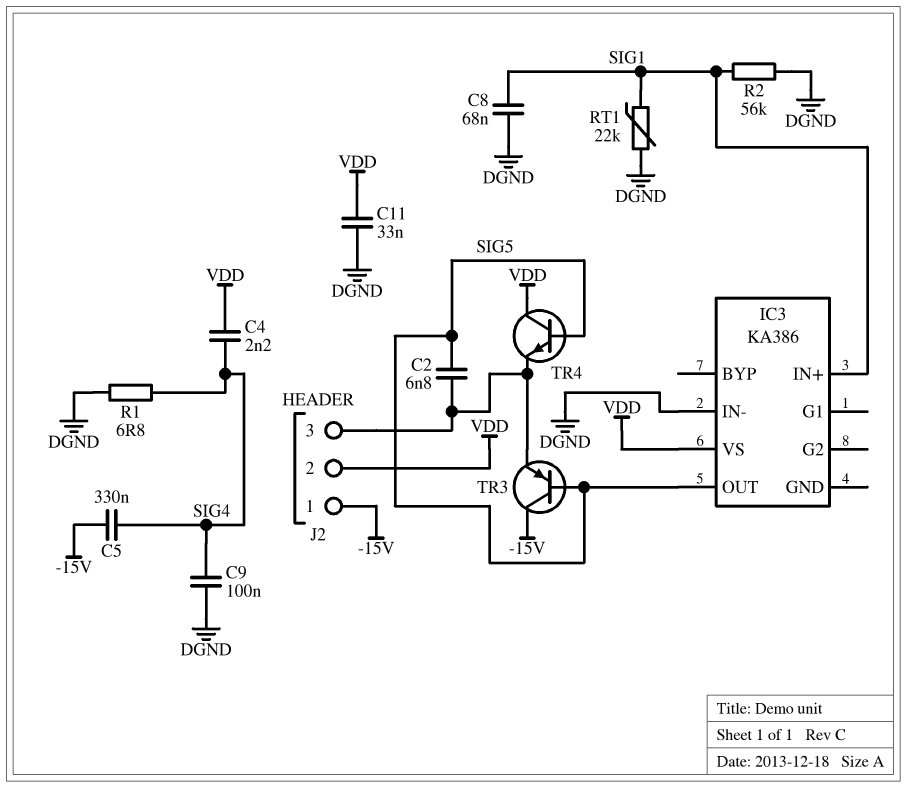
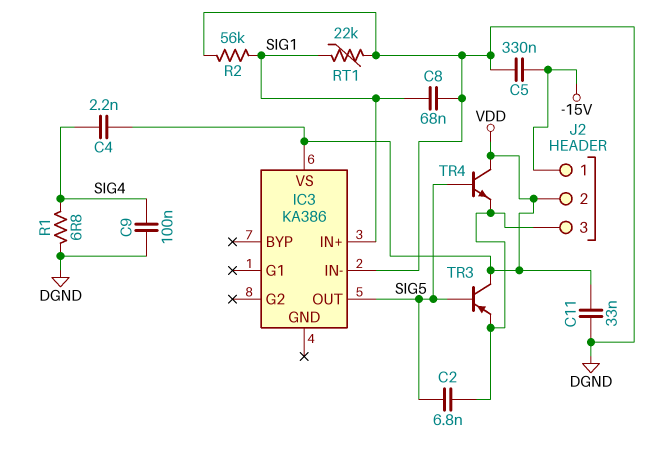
C5: 330nF (-15V, SIG4) -> 330nF (-15V, DGND)
TR3: PNP (B SIG5, C -15V, E J2/3) -> PNP (B SIG5, C VDD, E J2/3)

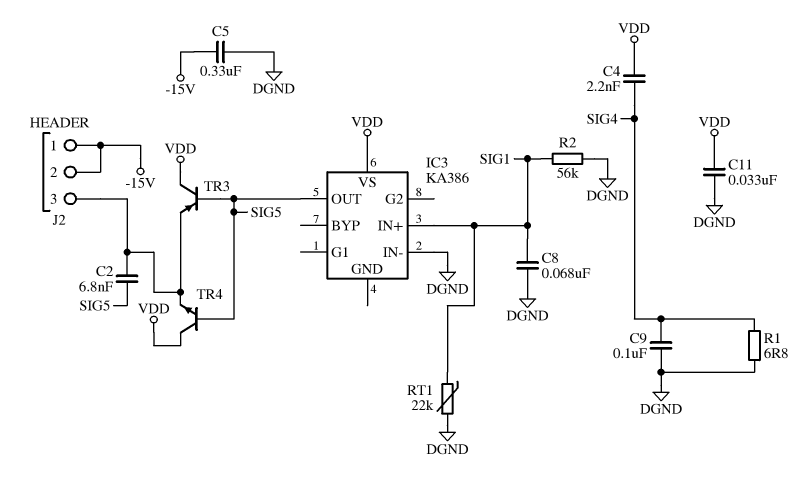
J2 pin 2: VDD -> -15V

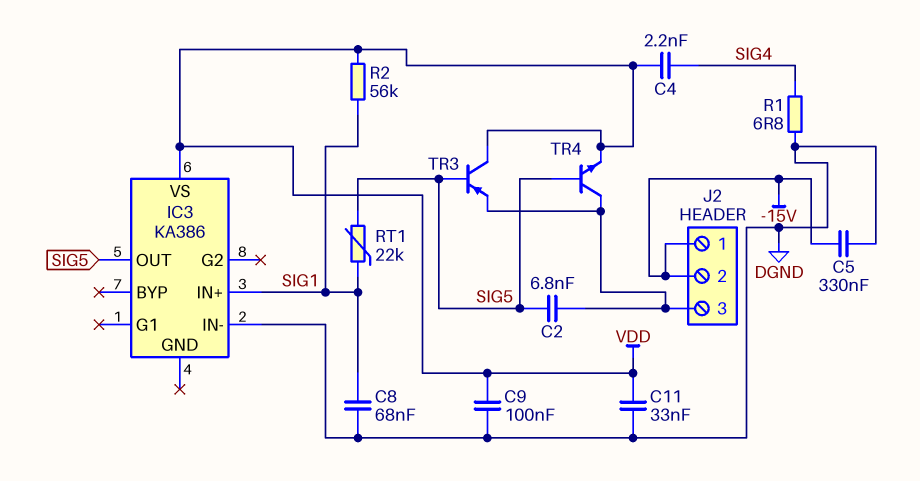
C9: 100nF (DGND, SIG4) -> 100nF (DGND, VDD)
R2: 56k (DGND, SIG1) -> 56k (SIG1, VDD)
RT1: 22k (DGND, SIG1) -> 22k (SIG1, SIG5)
TR4: NPN (B SIG5, C VDD, E J2/3) -> NPN (B SIG5, C J2/3, E VDD)

